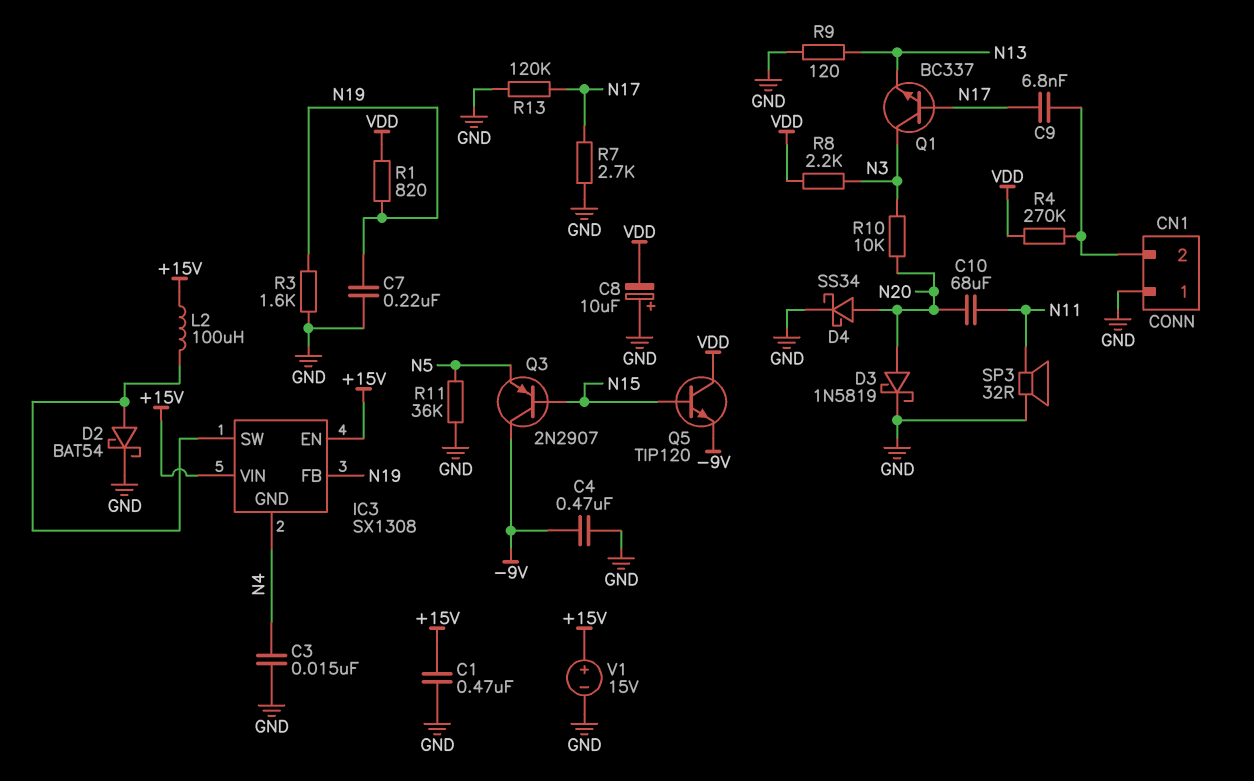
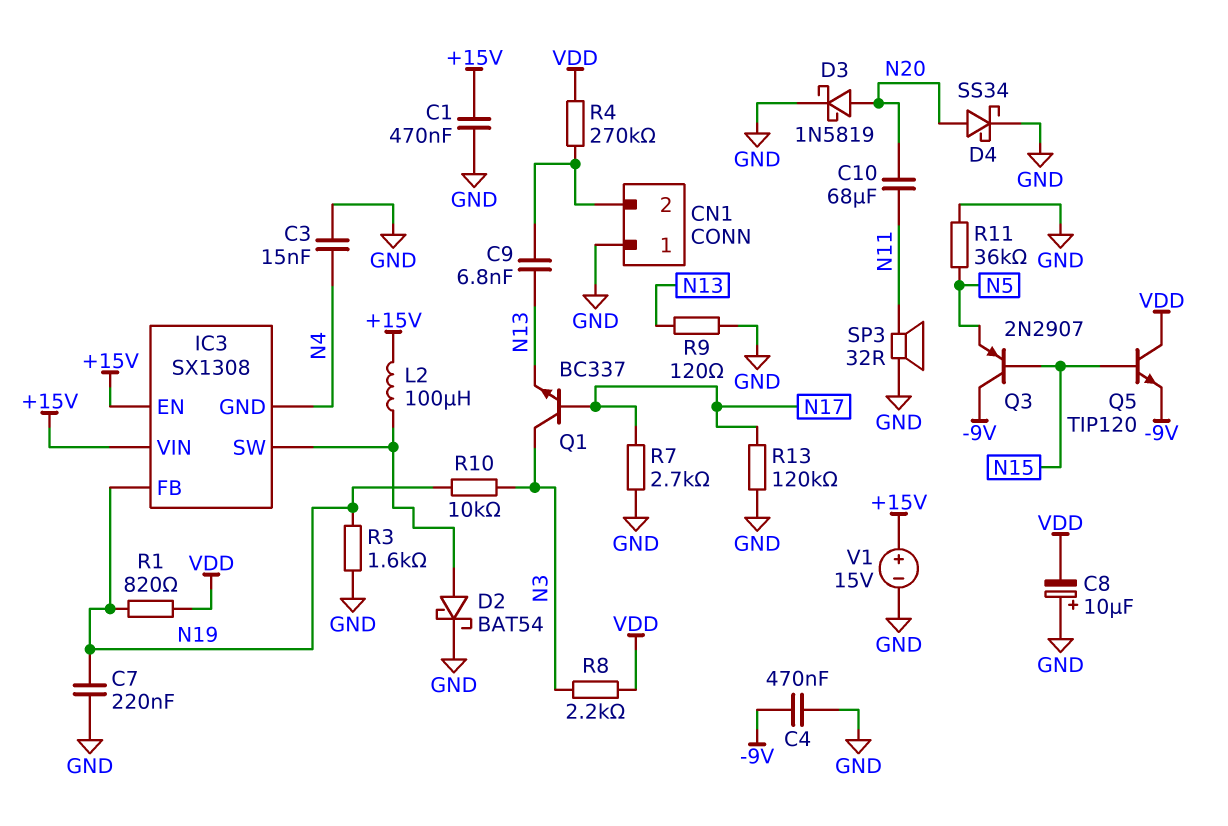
C9: 6.8nF (CN1/2, N17) -> 6.8nF (CN1/2, N13)
R10: 10k (N3, N20) -> 10k (N3, N19)

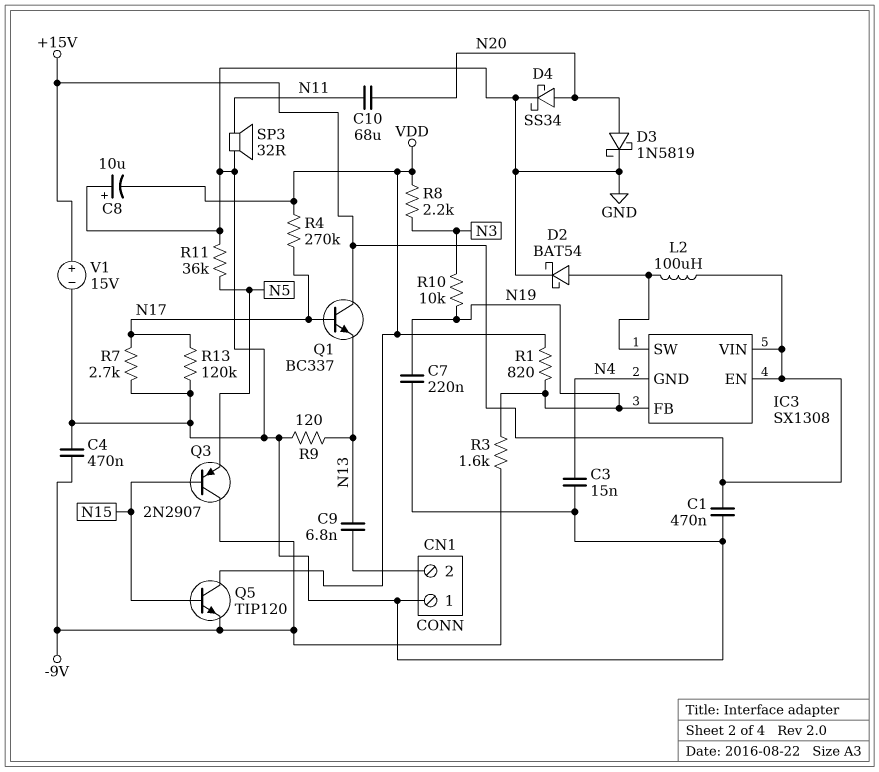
Q1: NPN BC337 (B N17, C N3, E N13) -> NPN BC337 (B N17, C +15V, E N13)
R3: 1.6k (GND, N19) -> 1.6k (-9V, N19)
R4: 270k (CN1/2, VDD) -> 270k (N17, VDD)

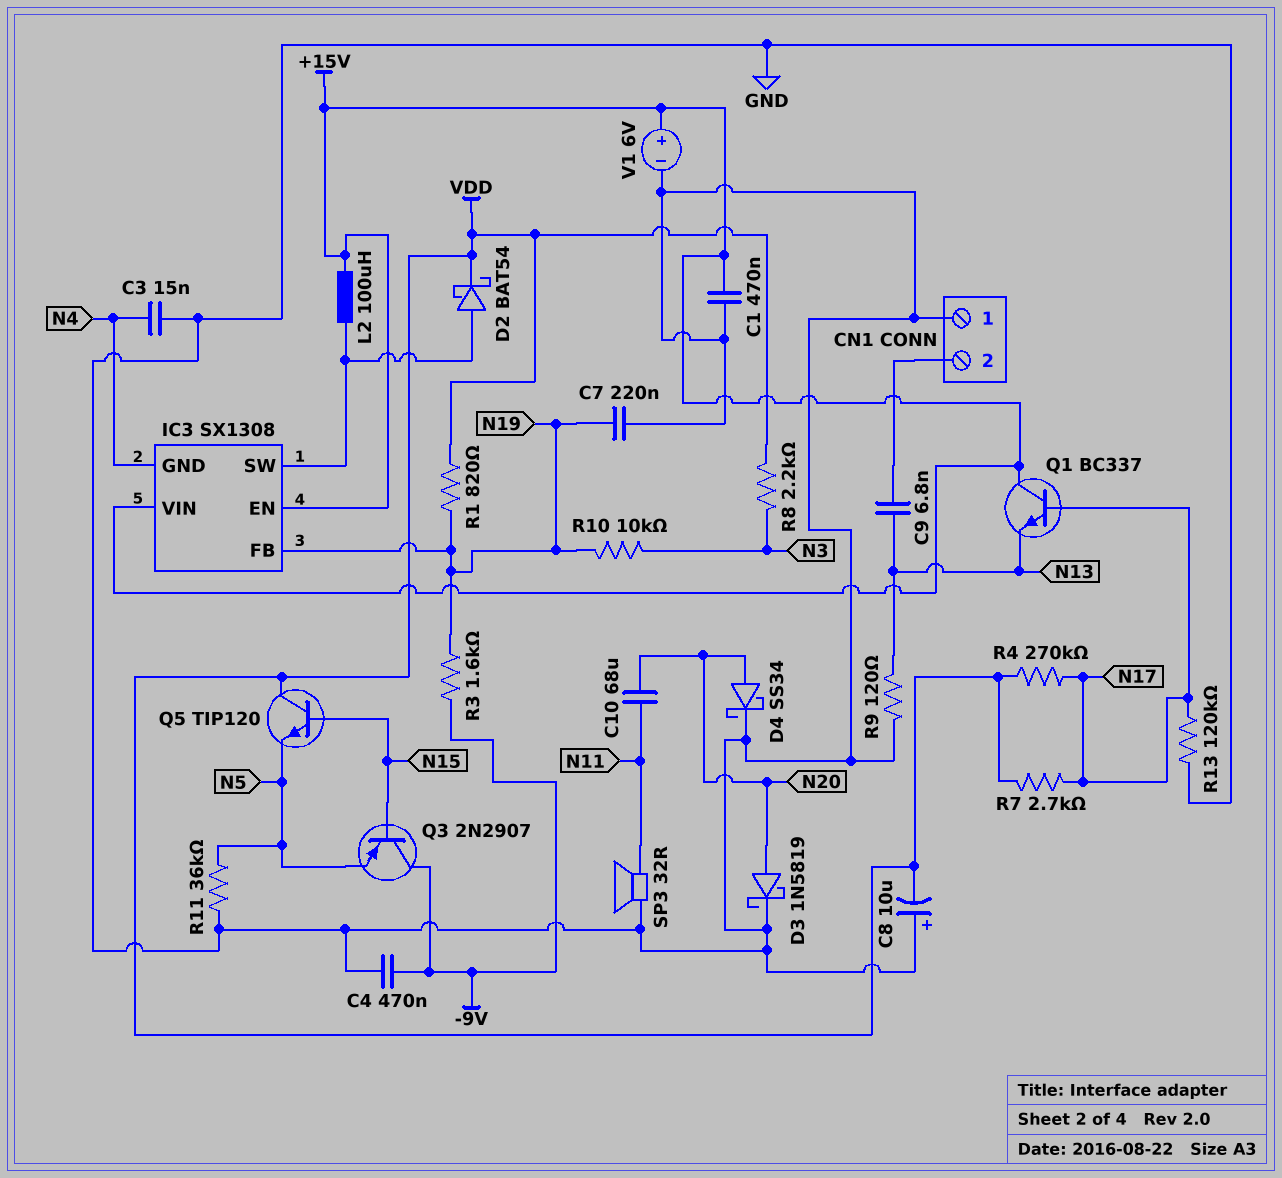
D2: schottky BAT54 (A IC3/SW, K GND) -> schottky BAT54 (A IC3/SW, K VDD)
Q5: NPN TIP120 (B N15, C VDD, E -9V) -> NPN TIP120 (B N15, C VDD, E N5)
R7: 2.7k (GND, N17) -> 2.7k (N17, VDD)
V1: 15V (plus +15V, minus GND) -> 6V (plus +15V, minus GND)

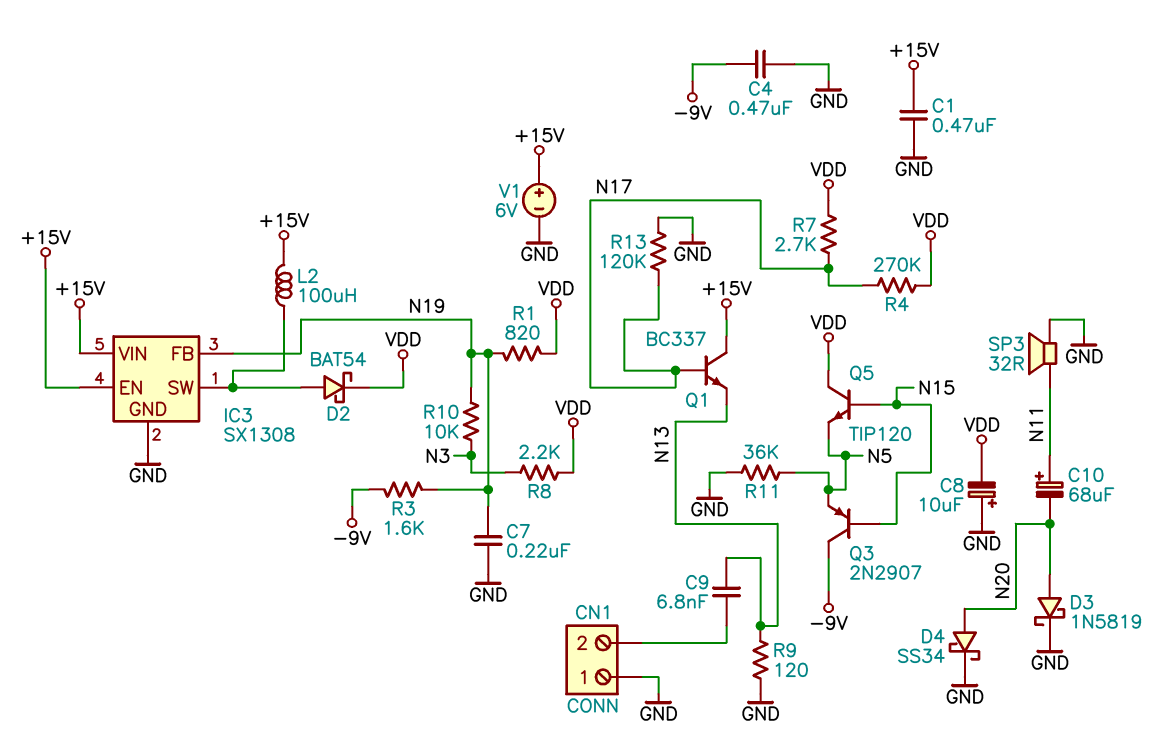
C3: 15nF (GND, N4) -> none
C10: 68uF (N11, N20) -> 68uF (plus N11, minus N20)
IC3 pin GND: N4 -> GND

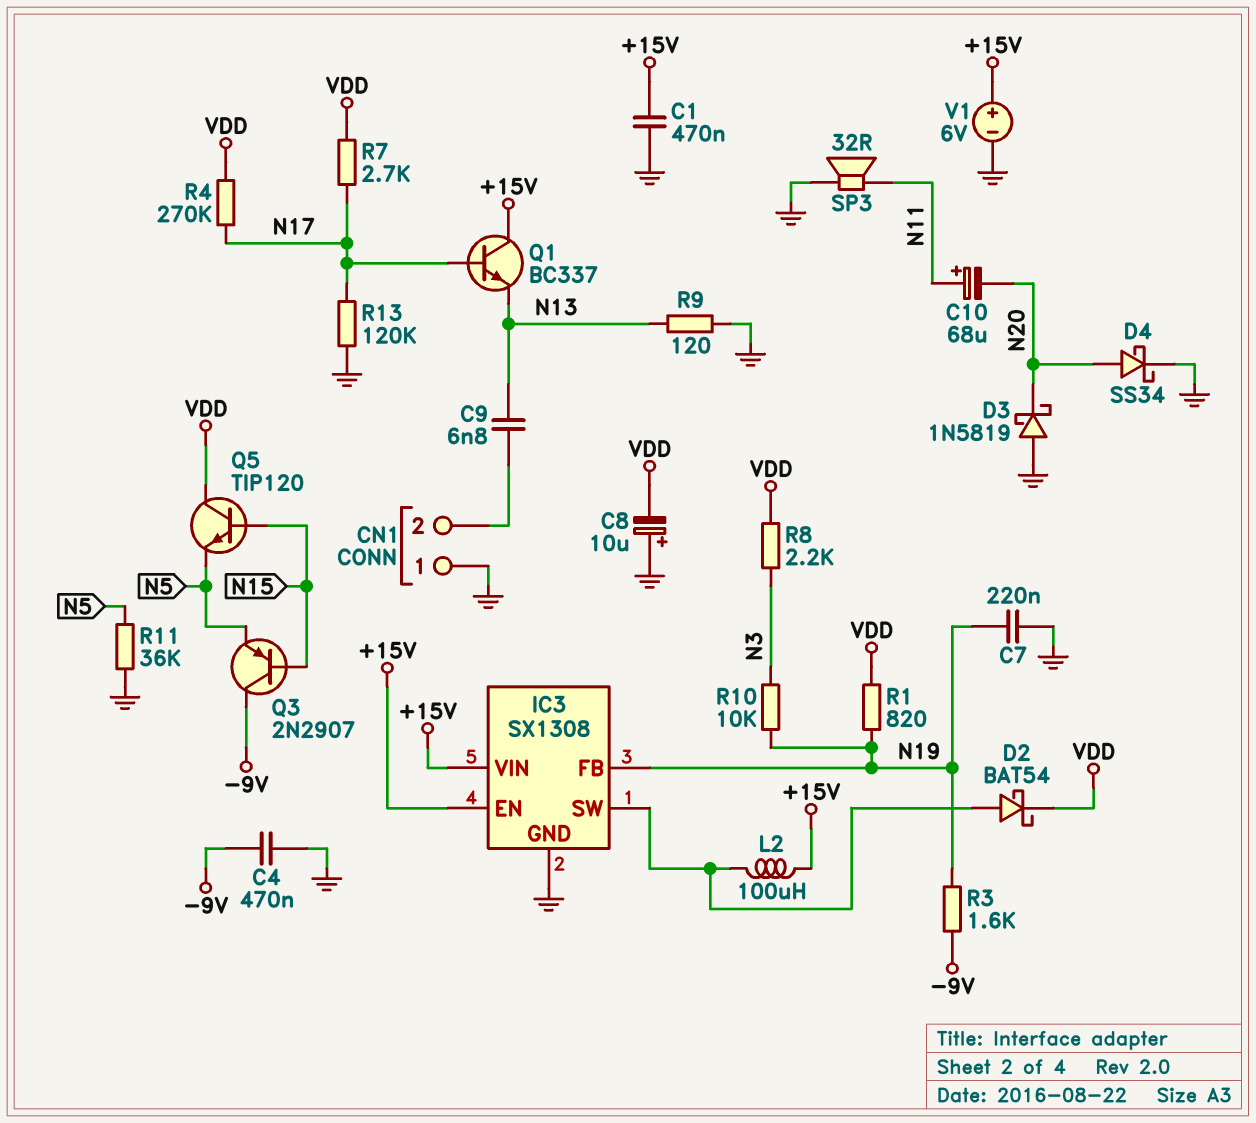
D3: schottky 1N5819 (A N20, K GND) -> schottky 1N5819 (A GND, K N20)

